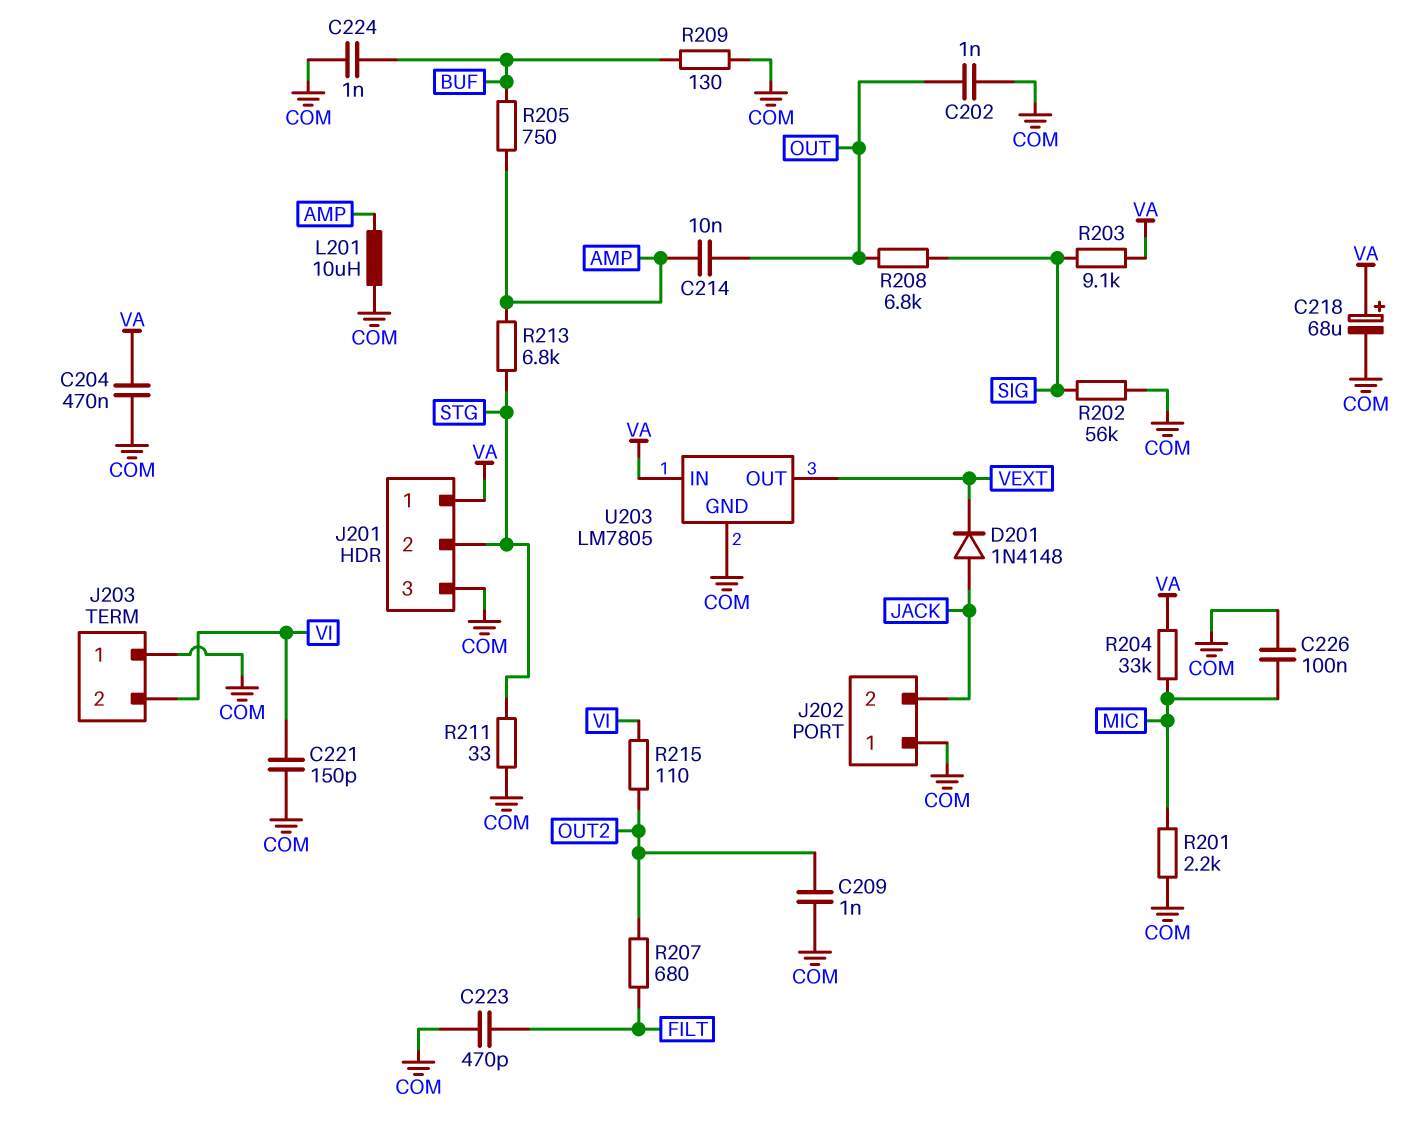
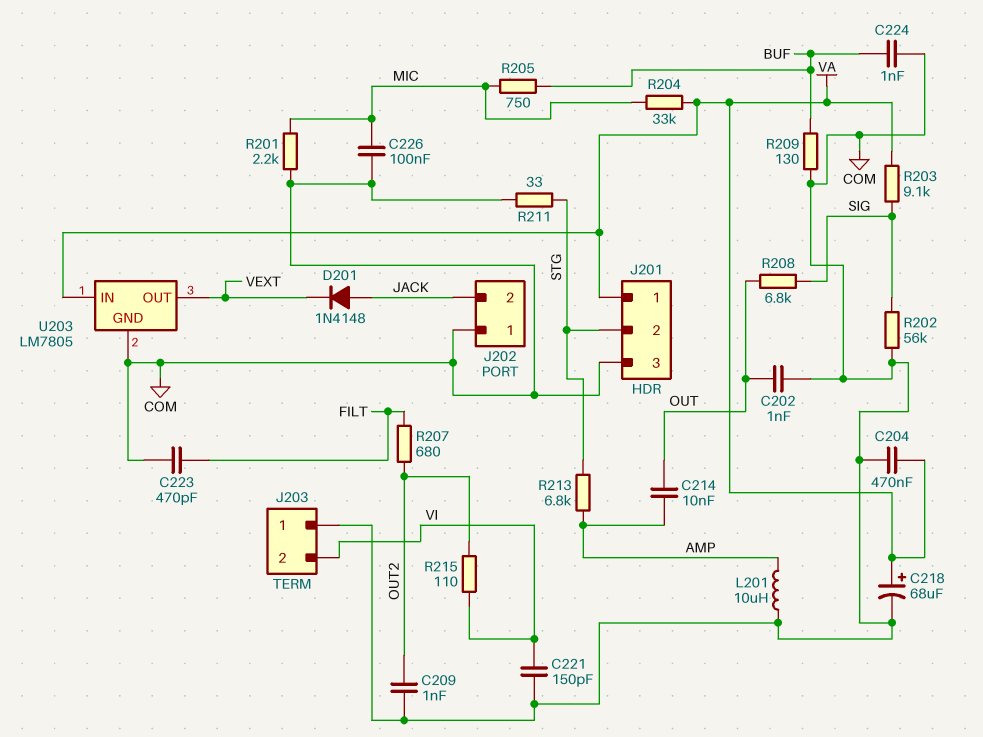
R205: 750 (AMP, BUF) -> 750 (BUF, MIC)

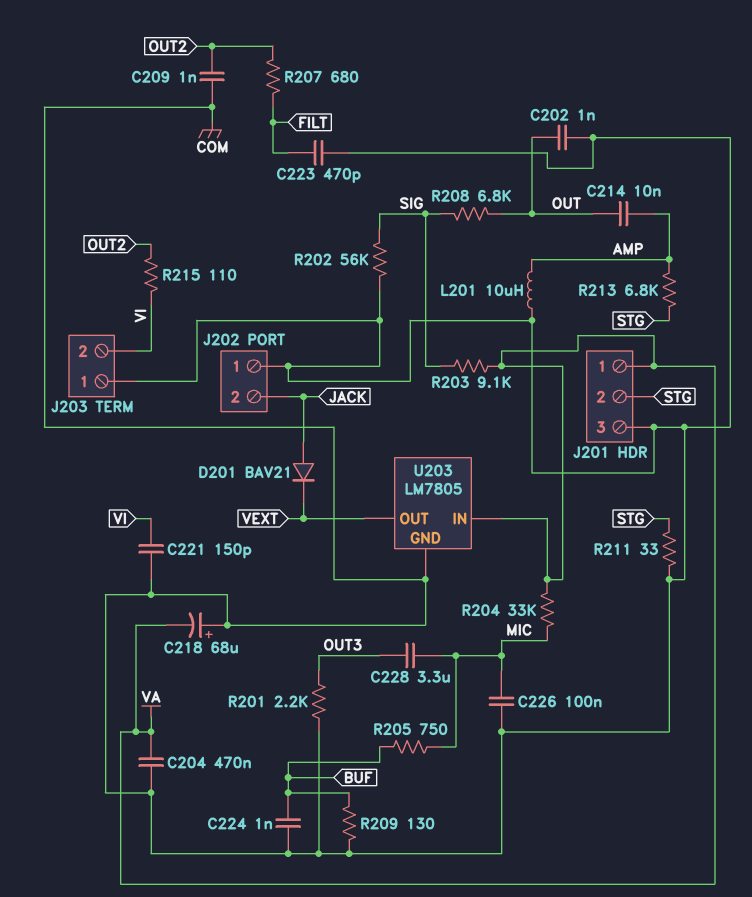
C218: 68uF (plus VA, minus COM) -> 68uF (plus COM, minus VA)
C228: none -> 3.3uF (MIC, OUT3)
D201: diode 1N4148 (A JACK, K VEXT) -> diode BAV21 (A JACK, K VEXT)
R201: 2.2k (COM, MIC) -> 2.2k (COM, OUT3)

